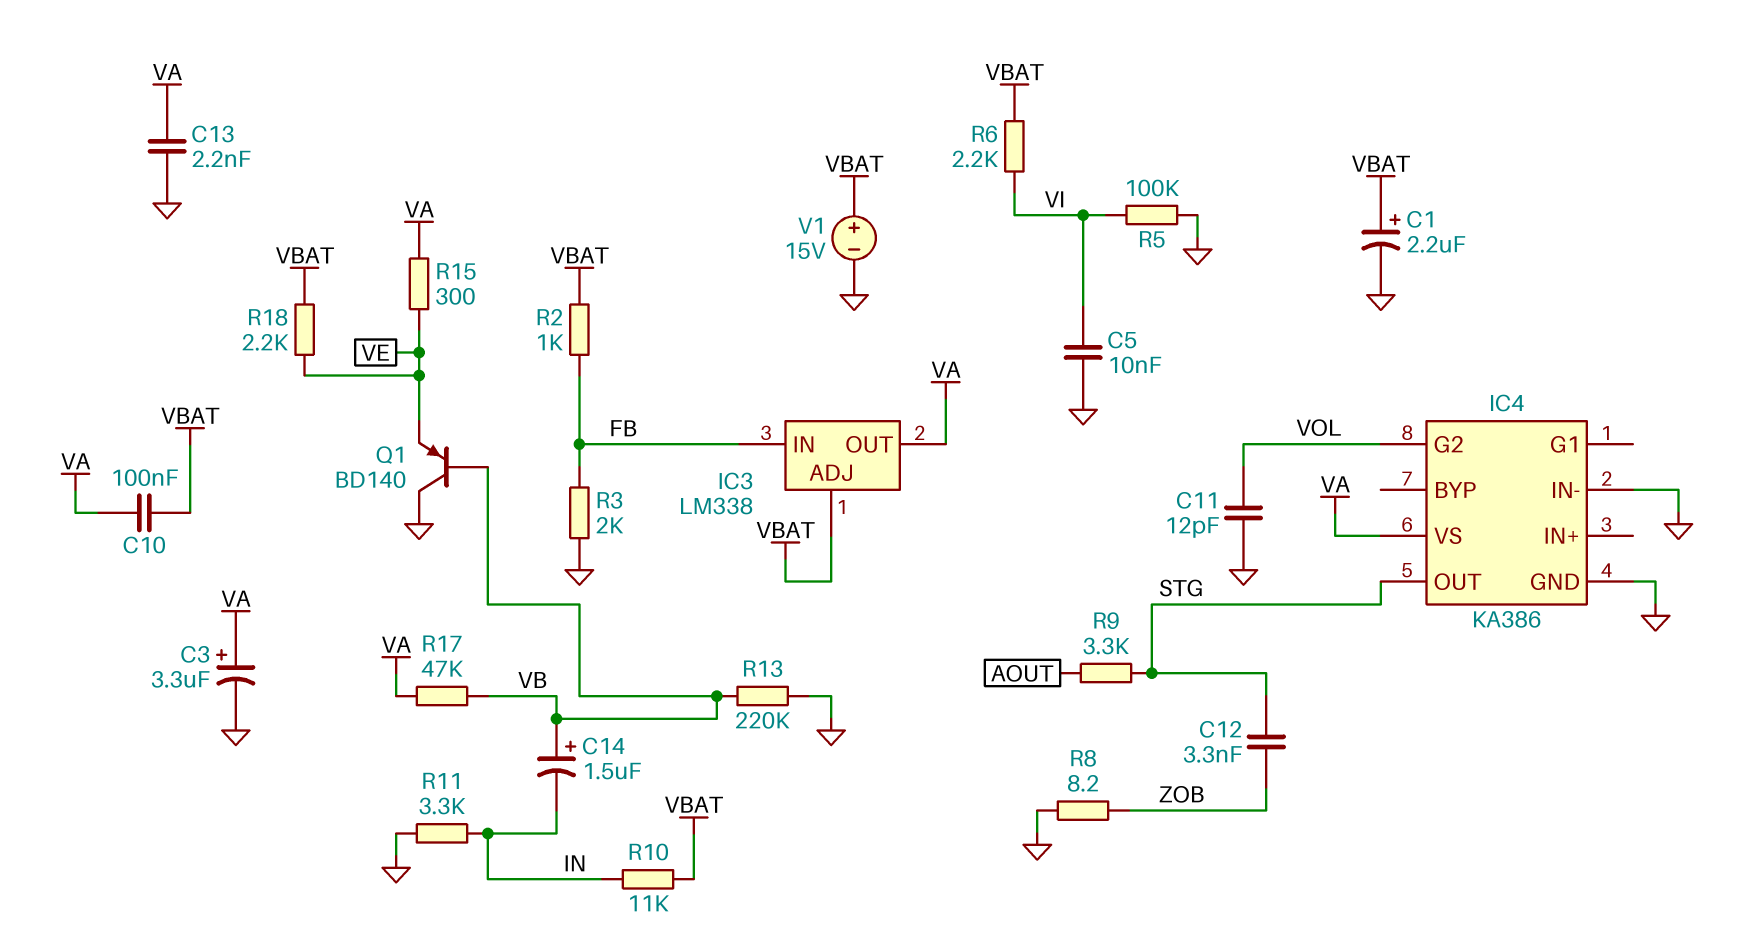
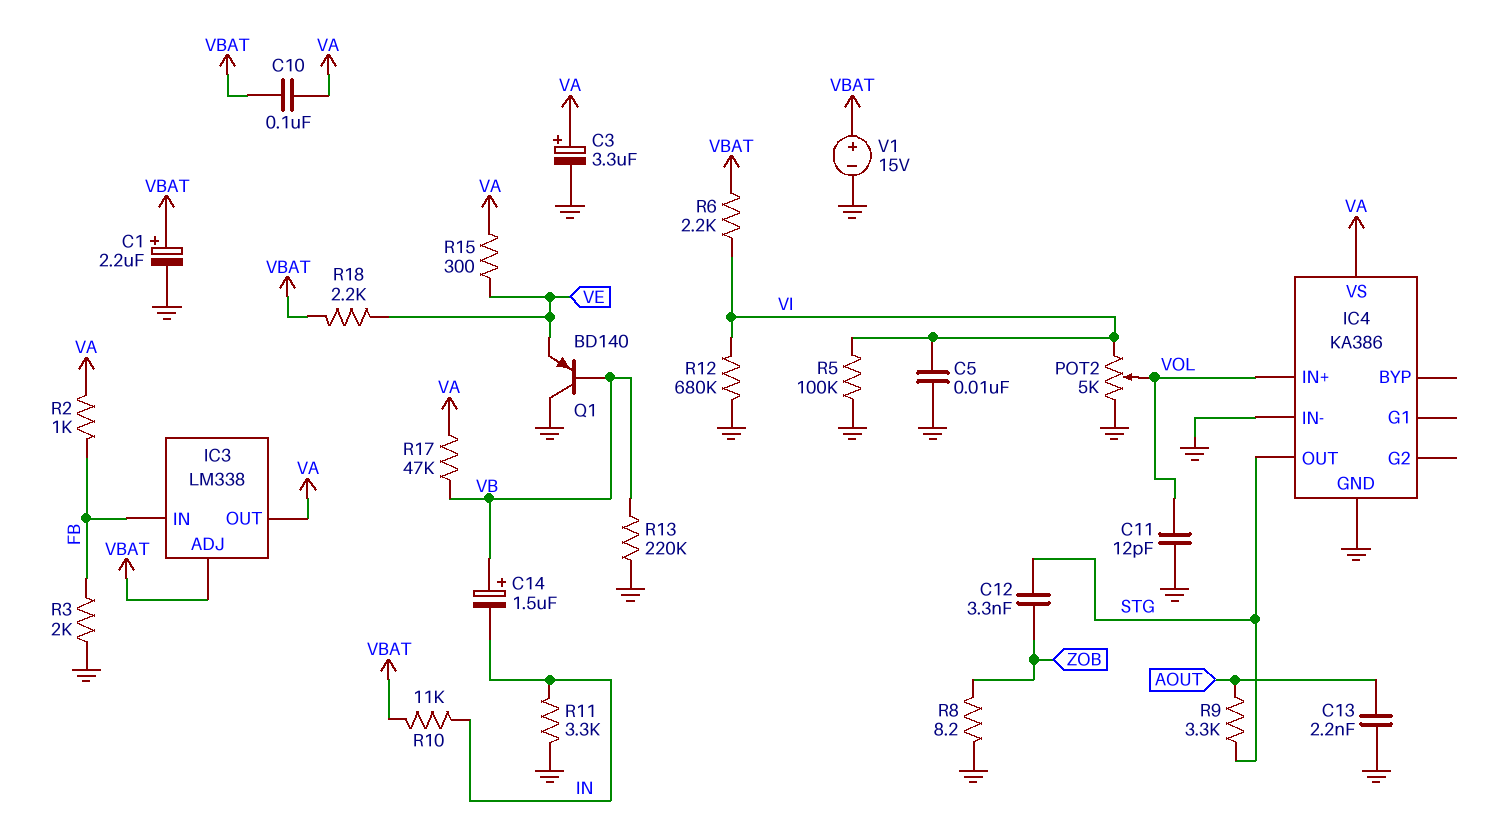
C13: 2.2nF (GND, VA) -> 2.2nF (AOUT, GND)
IC4 pin G2: VOL -> none
IC4 pin IN+: none -> VOL
POT2: none -> 5k (GND, VI, wiper VOL)
R2: 1k (FB, VBAT) -> 1k (FB, VA)
R12: none -> 680k (GND, VI)

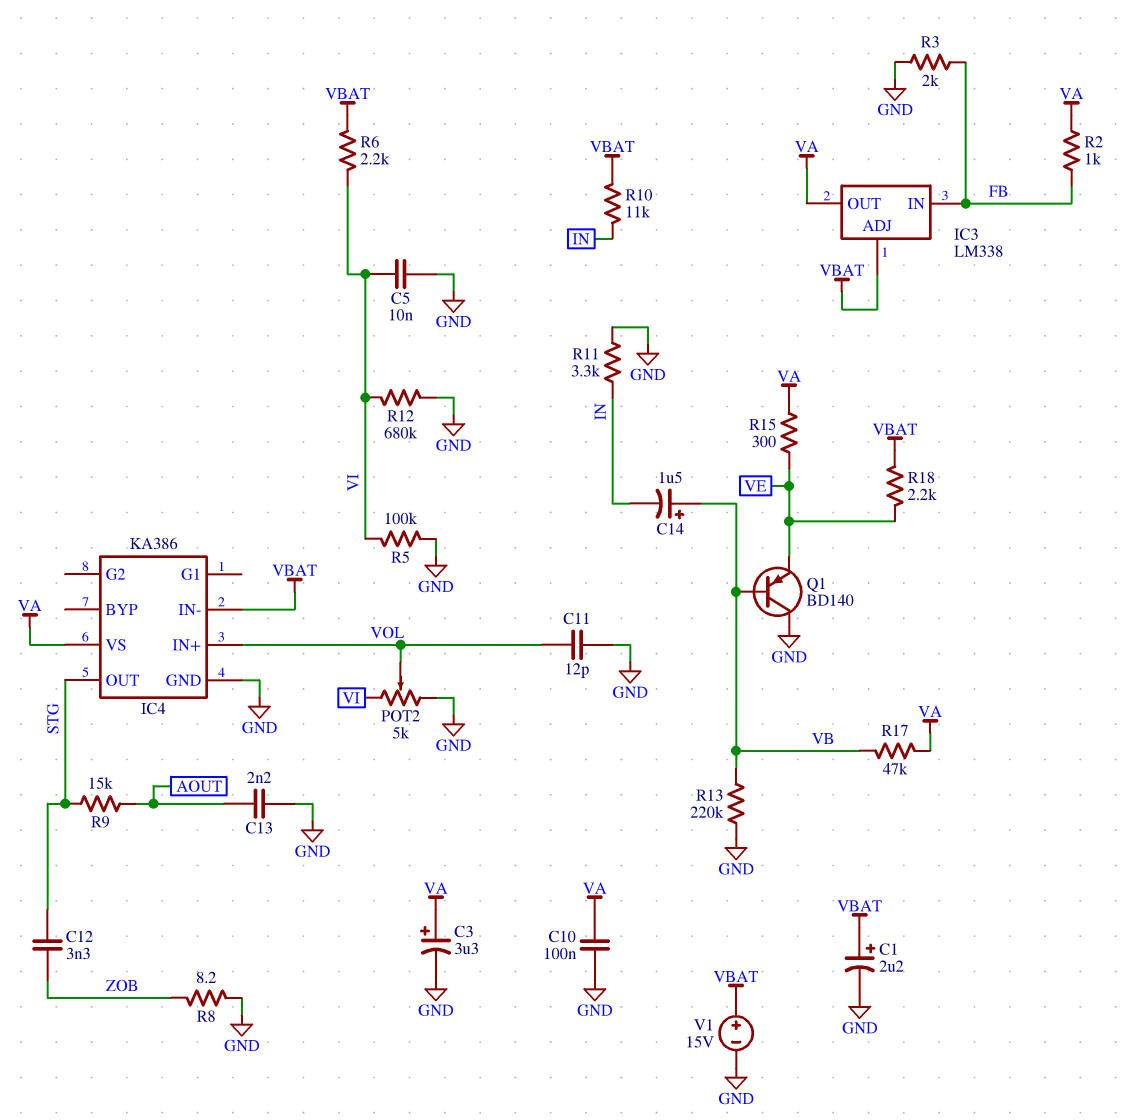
C10: 100nF (VA, VBAT) -> 100nF (GND, VA)
IC4 pin IN-: GND -> VBAT
R9: 3.3k (AOUT, STG) -> 15k (AOUT, STG)

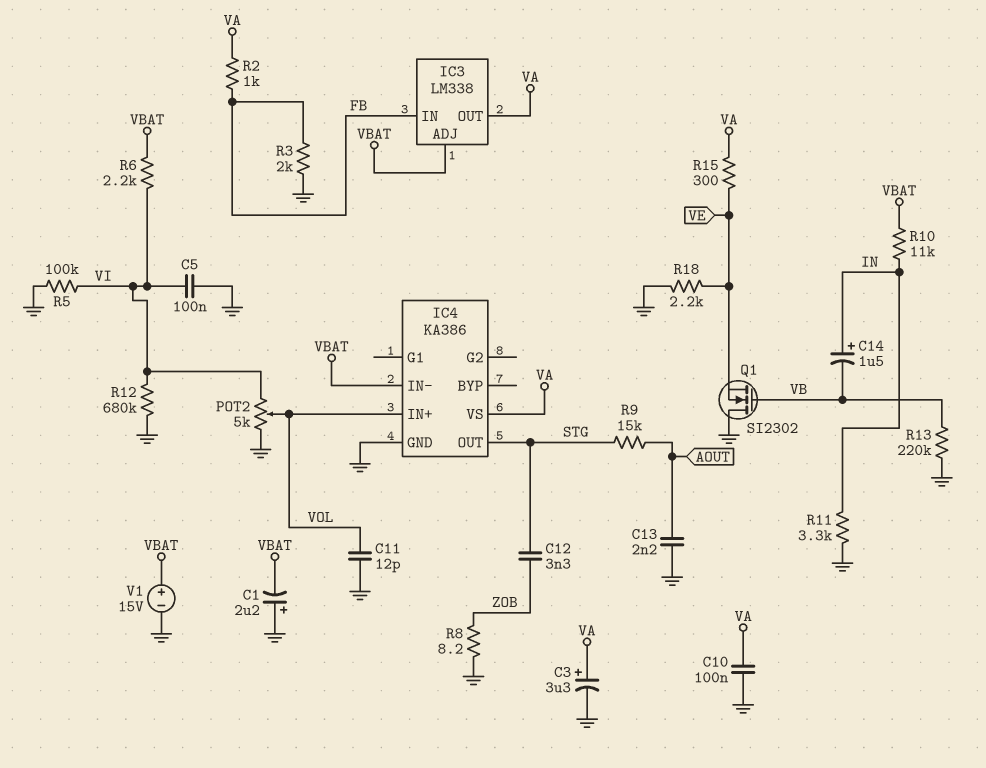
C1: 2.2uF (plus VBAT, minus GND) -> 2.2uF (plus GND, minus VBAT)
C5: 10nF (GND, VI) -> 100nF (GND, VI)
C14: 1.5uF (plus VB, minus IN) -> 1.5uF (plus IN, minus VB)
Q1: PNP BD140 (B VB, C GND, E VE) -> NMOS SI2302 (G VB, D GND, S VE)
R17: 47k (VA, VB) -> none
R18: 2.2k (VBAT, VE) -> 2.2k (GND, VE)

